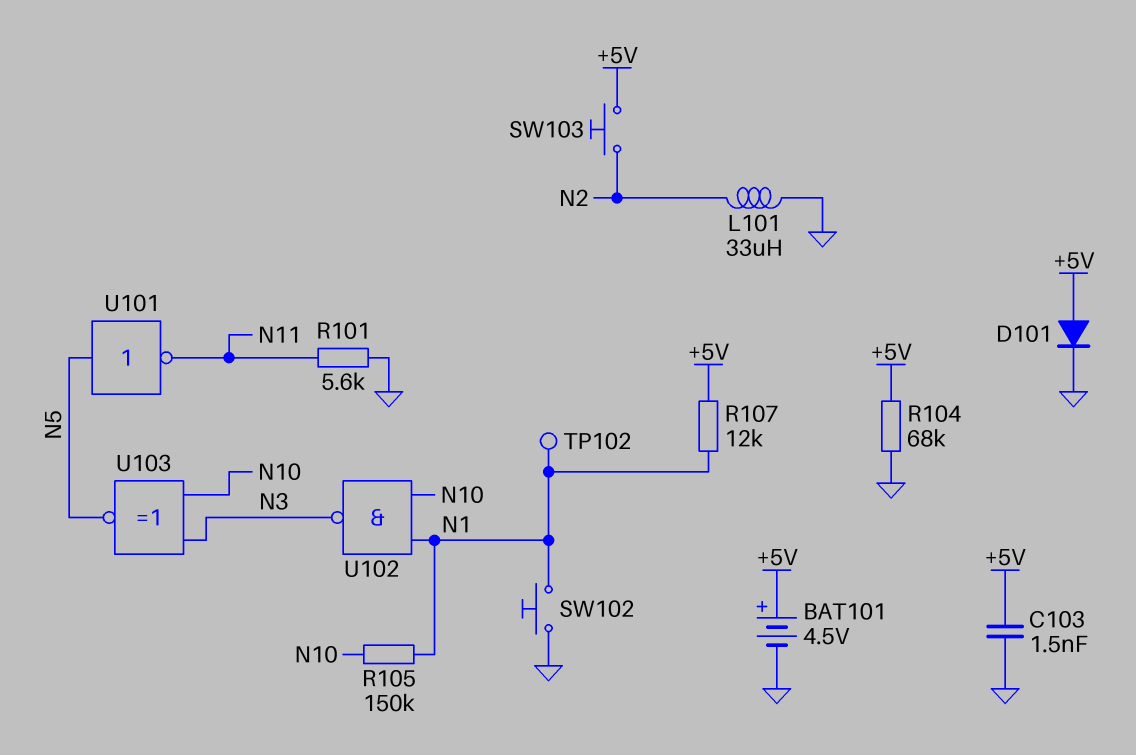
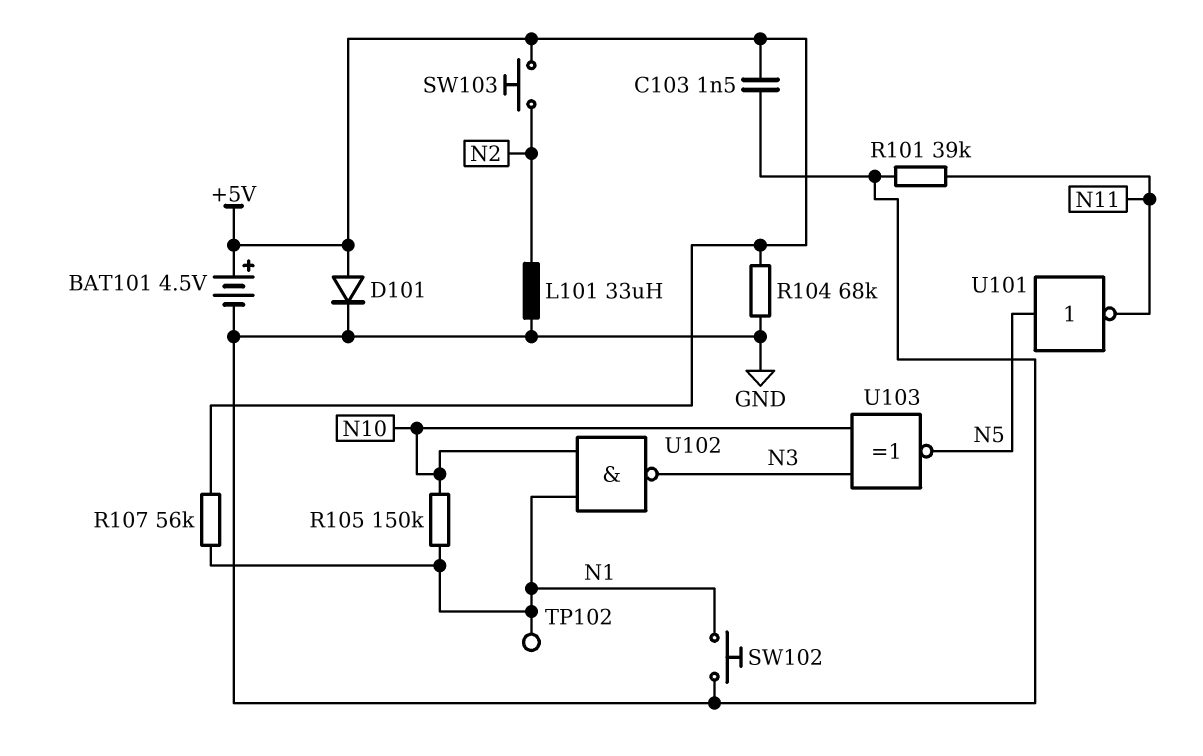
R101: 5.6k (GND, N11) -> 39k (GND, N11)
R107: 12k (+5V, N1) -> 56k (+5V, N1)

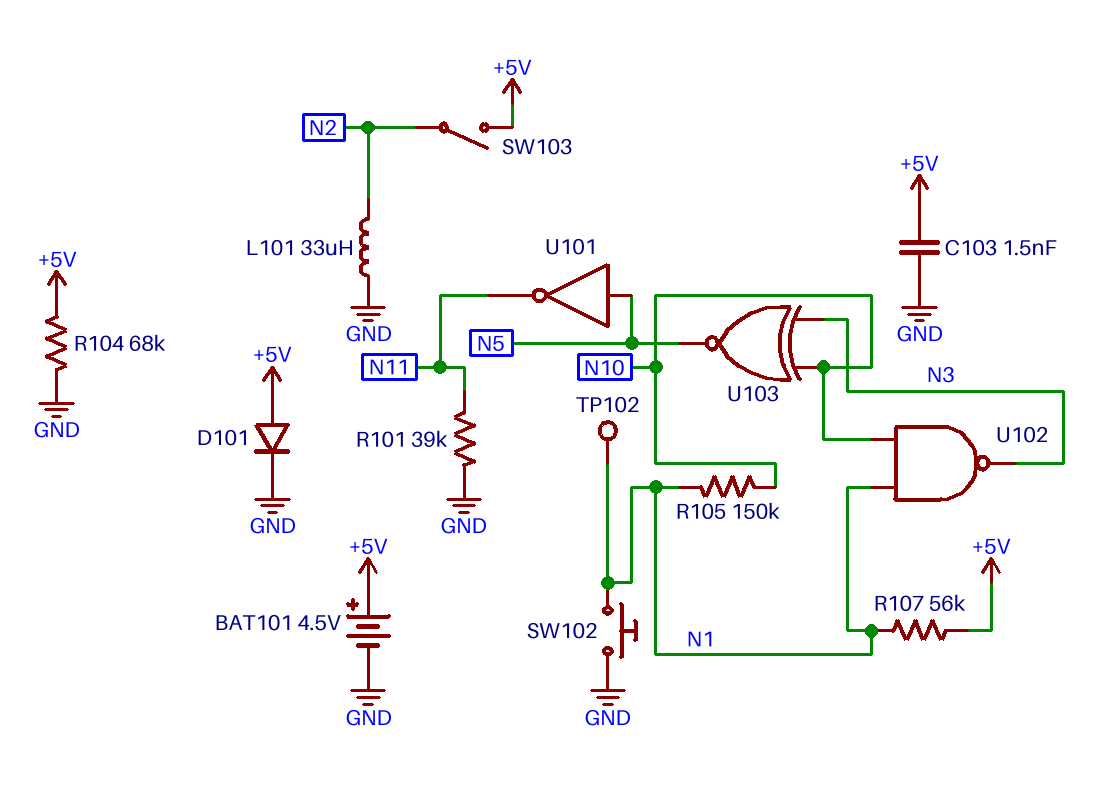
SW103: button (+5V, N2) -> switch (+5V, N2)

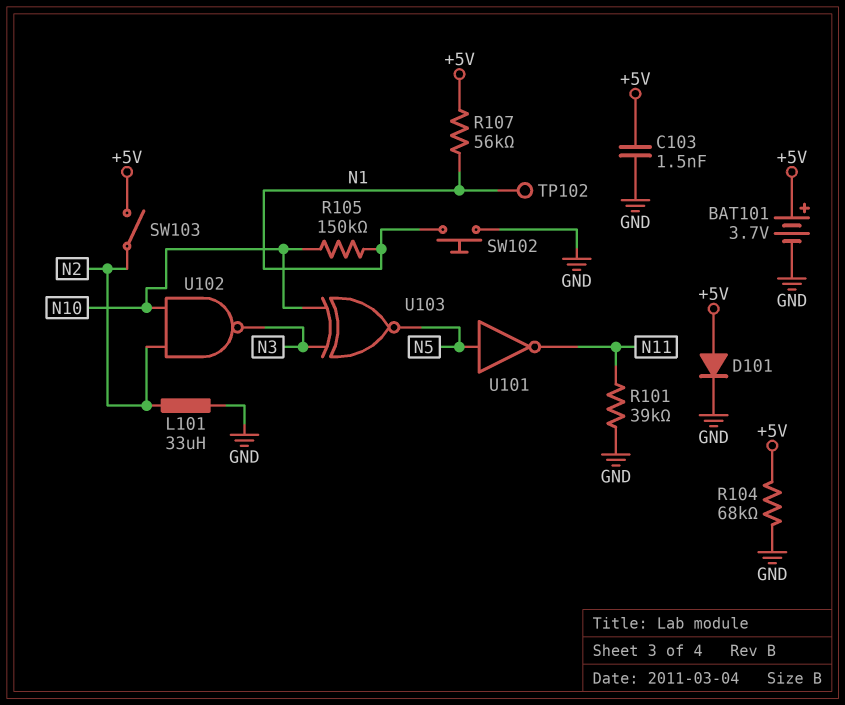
BAT101: 4.5V (plus +5V, minus GND) -> 3.7V (plus +5V, minus GND)
U102: NAND (in N1, in N10, out N3) -> NAND (in N2, in N10, out N3)

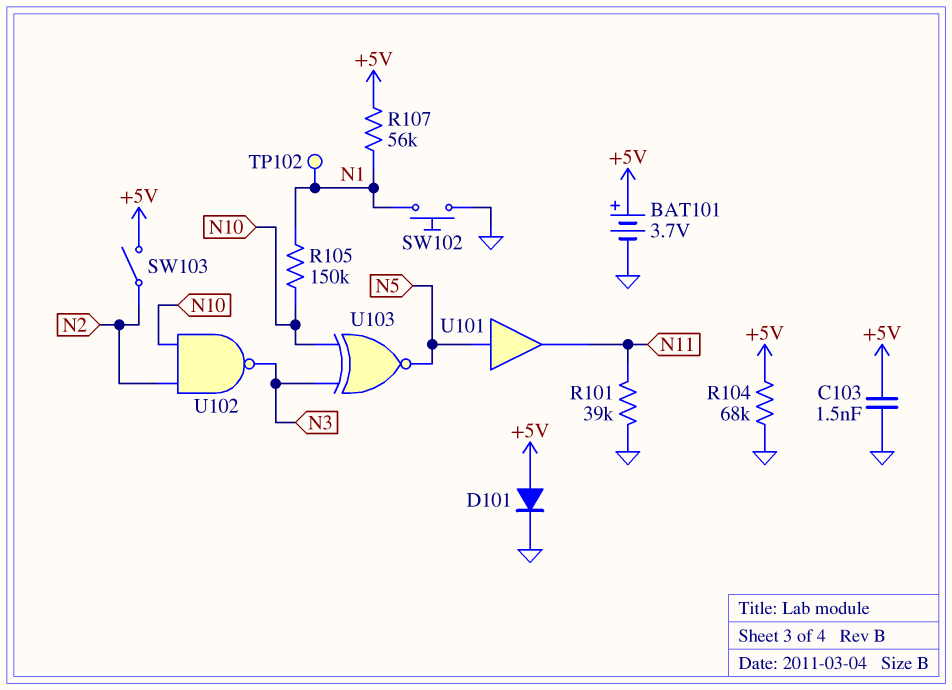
L101: 33uH (GND, N2) -> none
U101: NOT (in N5, out N11) -> buffer (in N5, out N11)

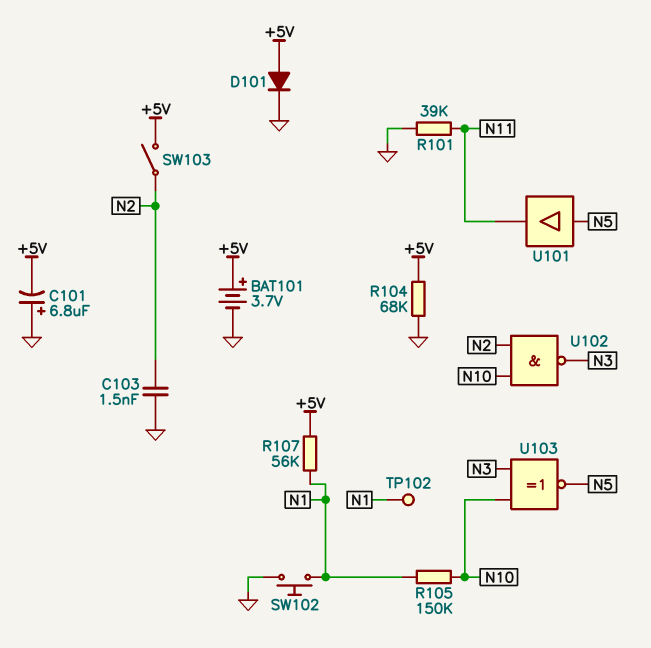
C101: none -> 6.8uF (plus GND, minus +5V)
C103: 1.5nF (+5V, GND) -> 1.5nF (GND, N2)

